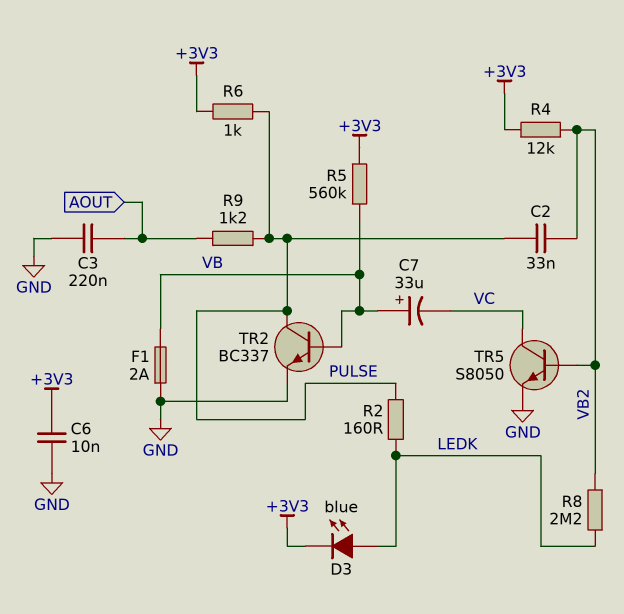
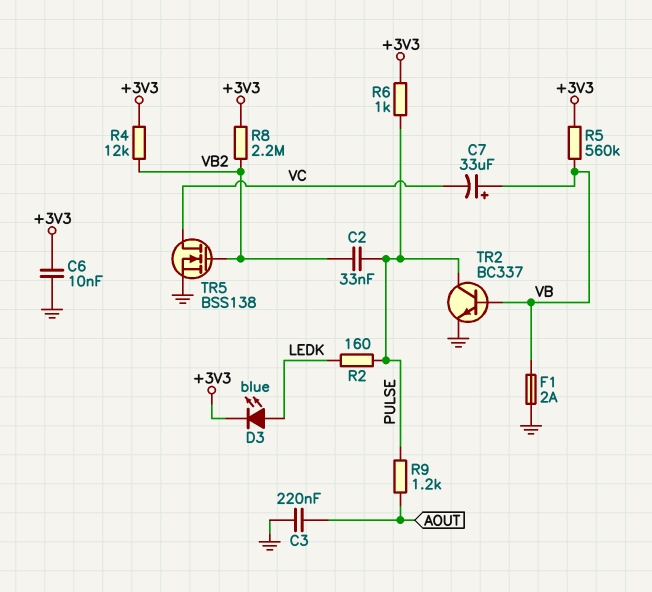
R8: 2.2M (LEDK, VB2) -> 2.2M (+3V3, VB2)
TR5: NPN S8050 (B VB2, C VC, E GND) -> NMOS BSS138 (G VB2, D VC, S GND)

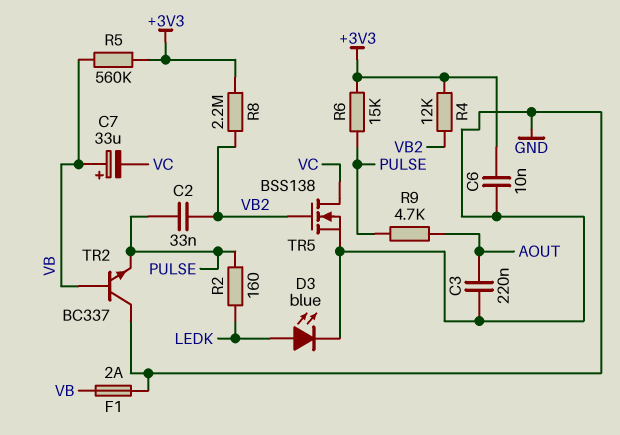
D3: LED blue (A LEDK, K +3V3) -> LED blue (A LEDK, K GND)
R6: 1k (+3V3, PULSE) -> 15k (+3V3, PULSE)
R9: 1.2k (AOUT, PULSE) -> 4.7k (AOUT, PULSE)
TR2: NPN BC337 (B VB, C PULSE, E GND) -> NPN BC337 (B VB, C GND, E PULSE)

